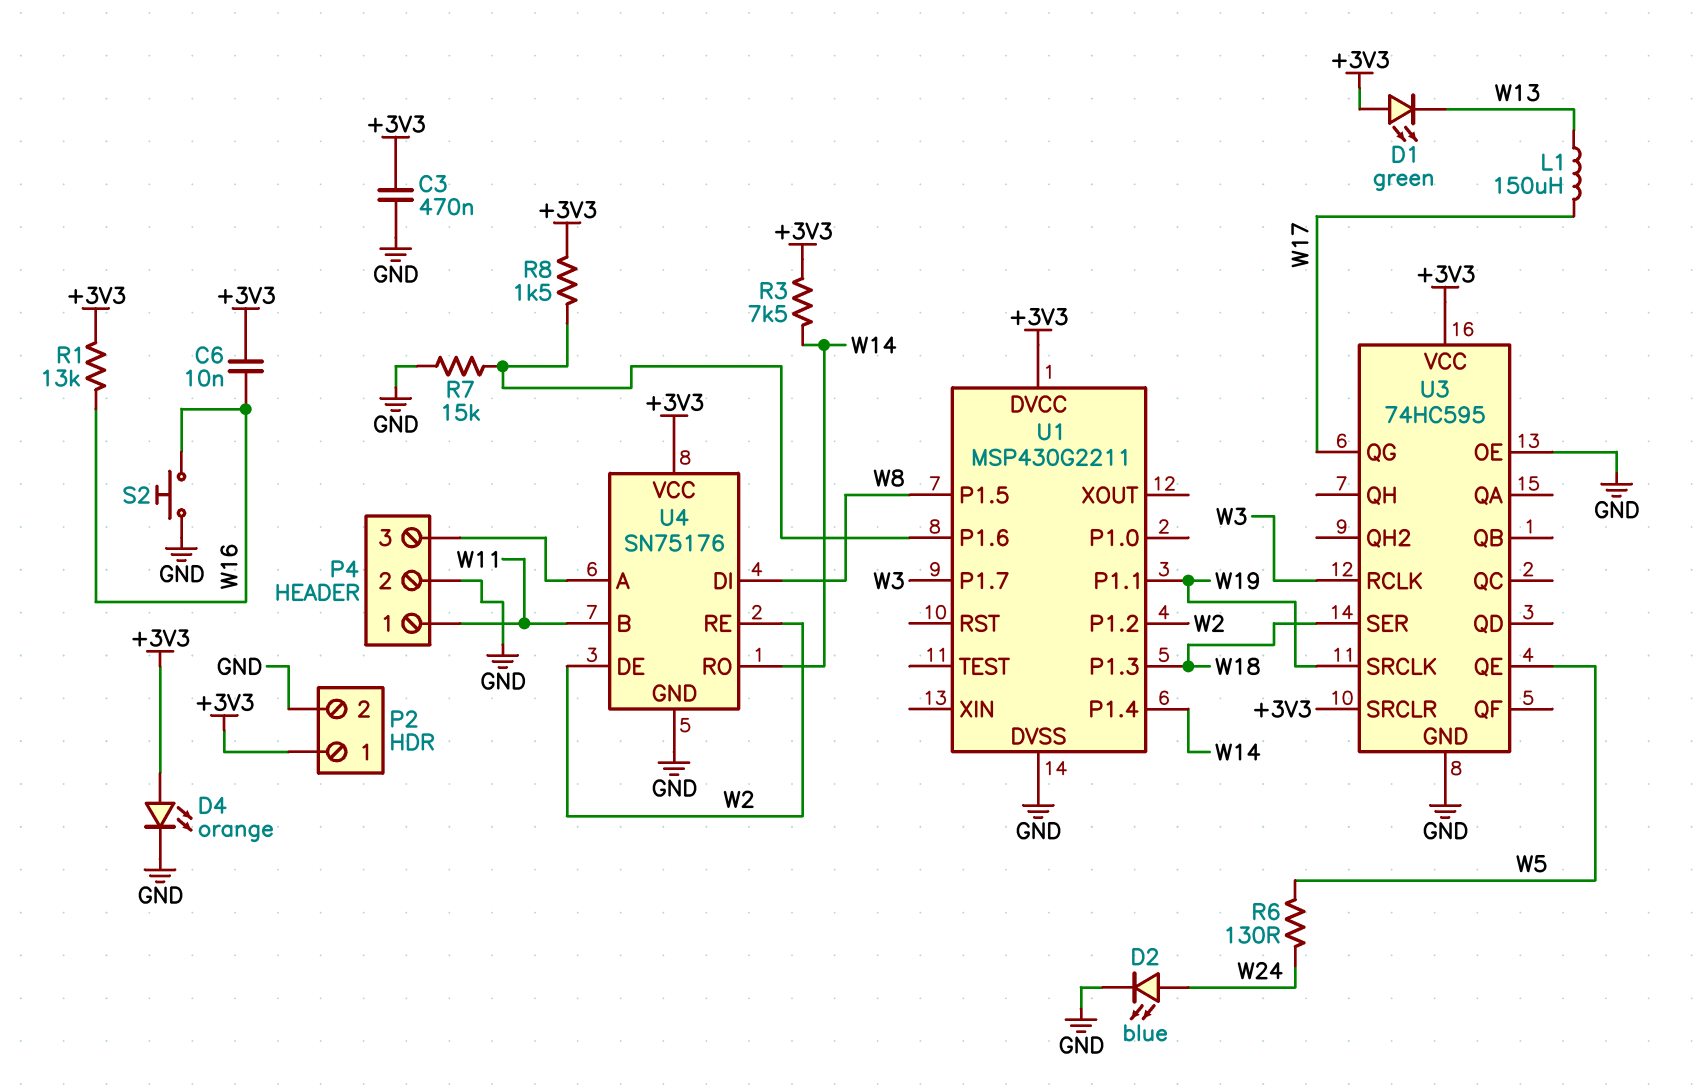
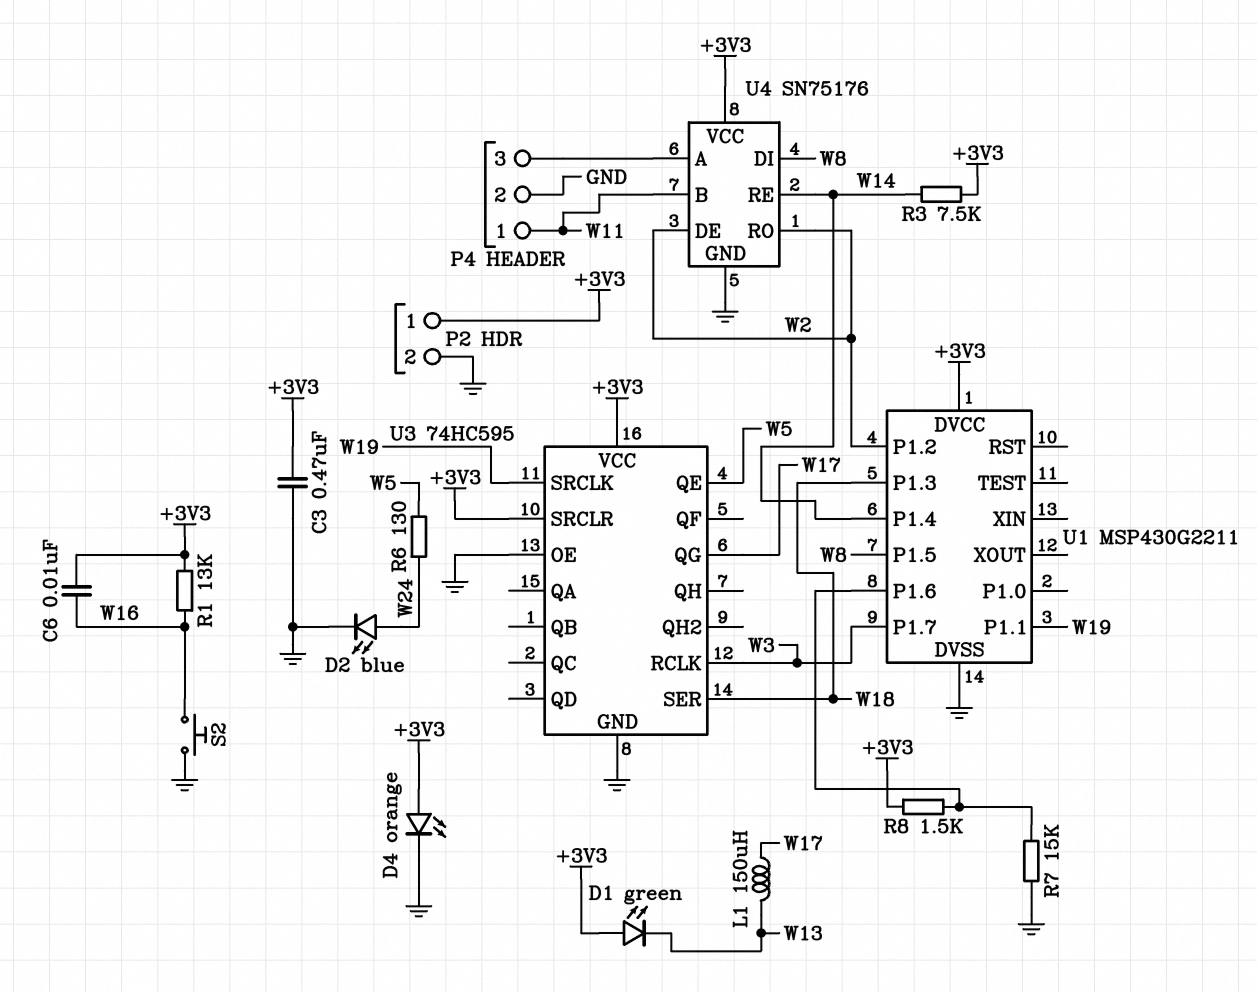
U4 pin RE: W2 -> W14
U4 pin RO: W14 -> W2

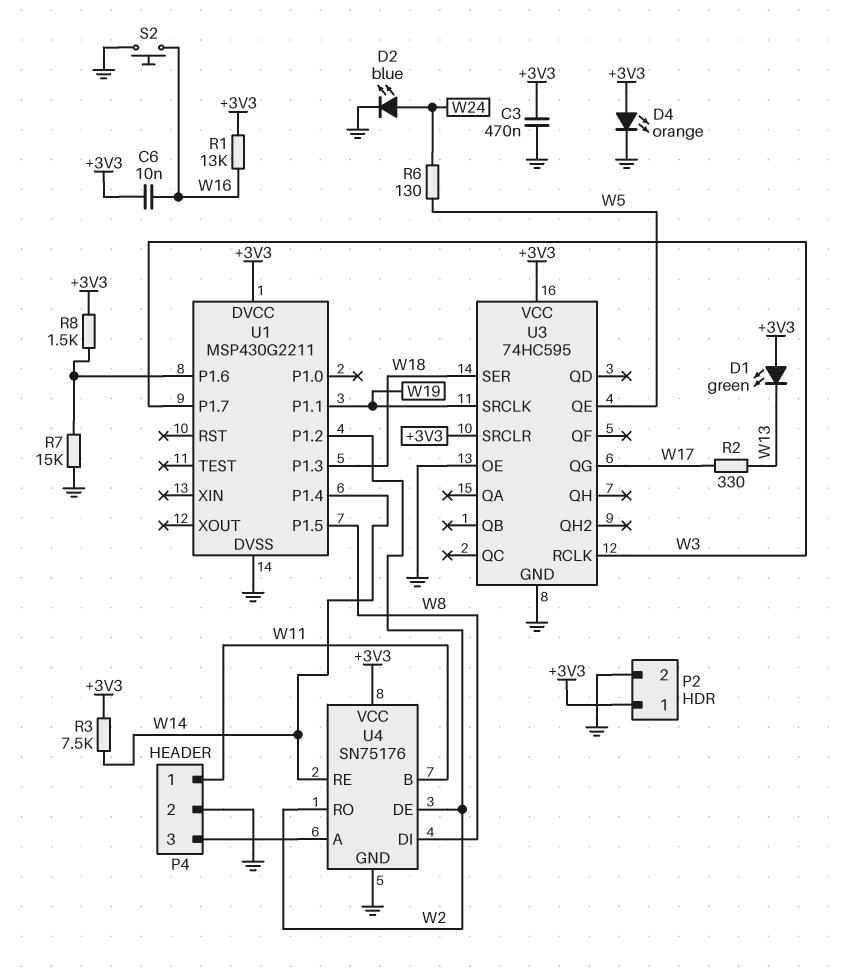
L1: 150uH (W13, W17) -> none
R2: none -> 330 (W13, W17)

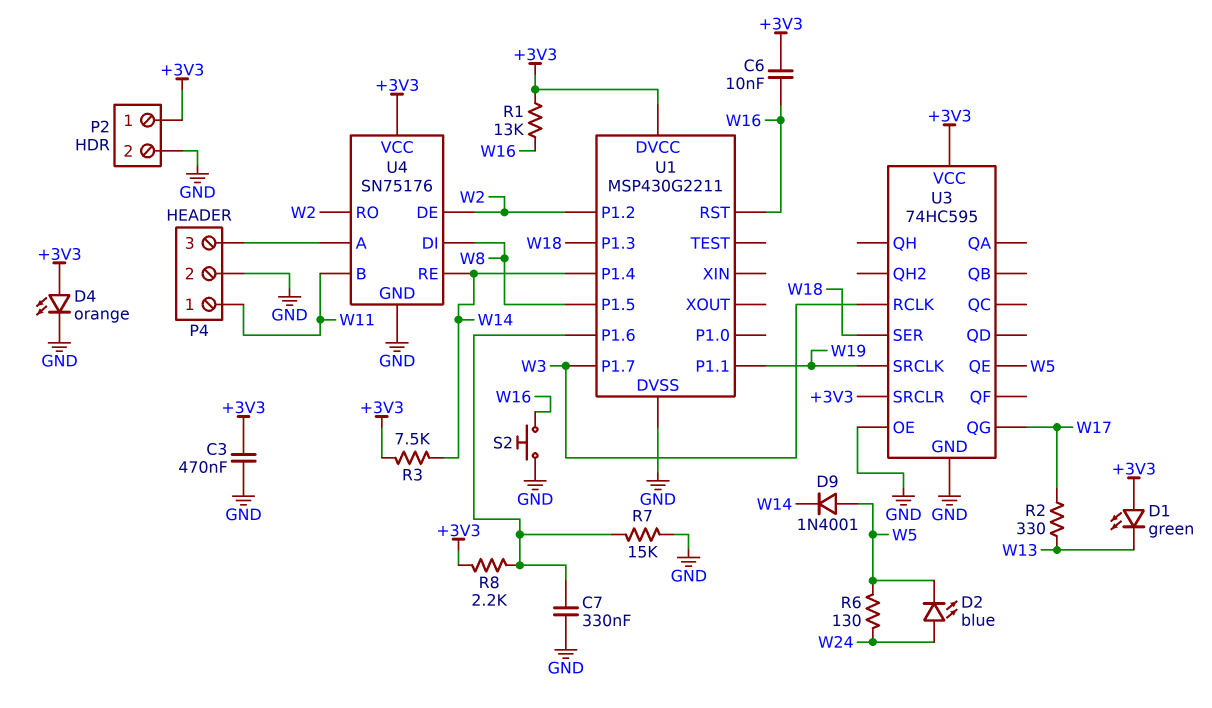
C7: none -> 330nF (GND, U1/P1.6)
D2: LED blue (A W24, K GND) -> LED blue (A W24, K W5)
D9: none -> diode 1N4001 (A W5, K W14)
R8: 1.5k (+3V3, U1/P1.6) -> 2.2k (+3V3, U1/P1.6)
U1 pin RST: none -> W16

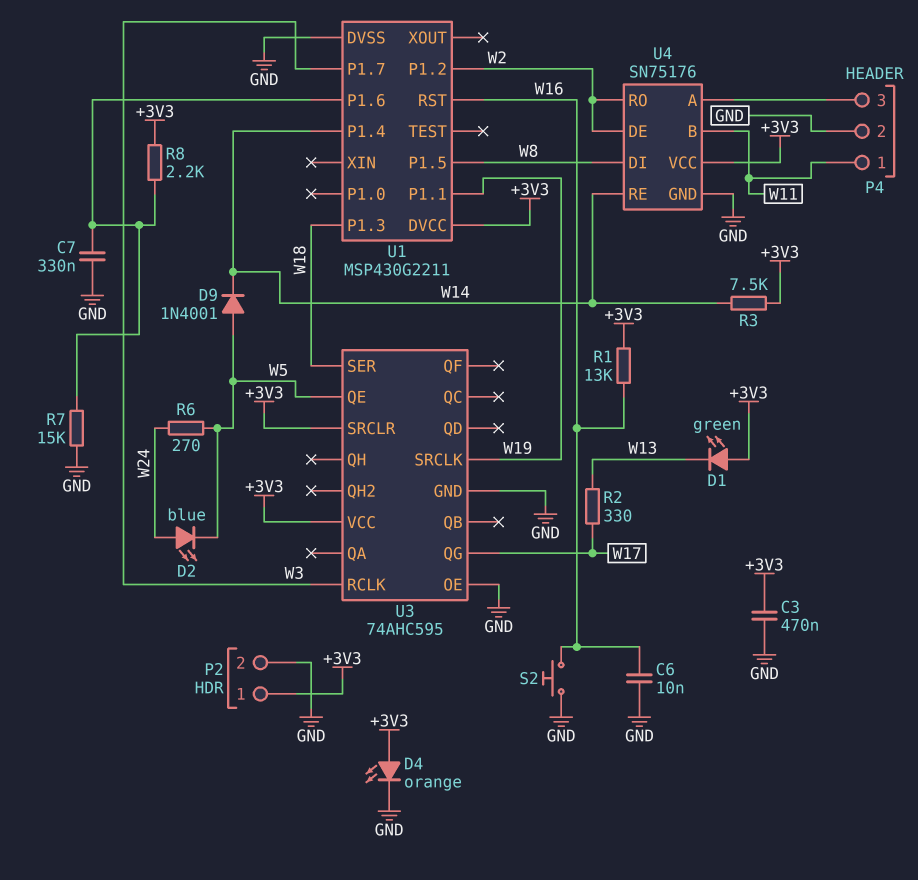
C6: 10nF (+3V3, W16) -> 10nF (GND, W16)
R6: 130 (W5, W24) -> 270 (W5, W24)
U3: 74HC595 -> 74AHC595

